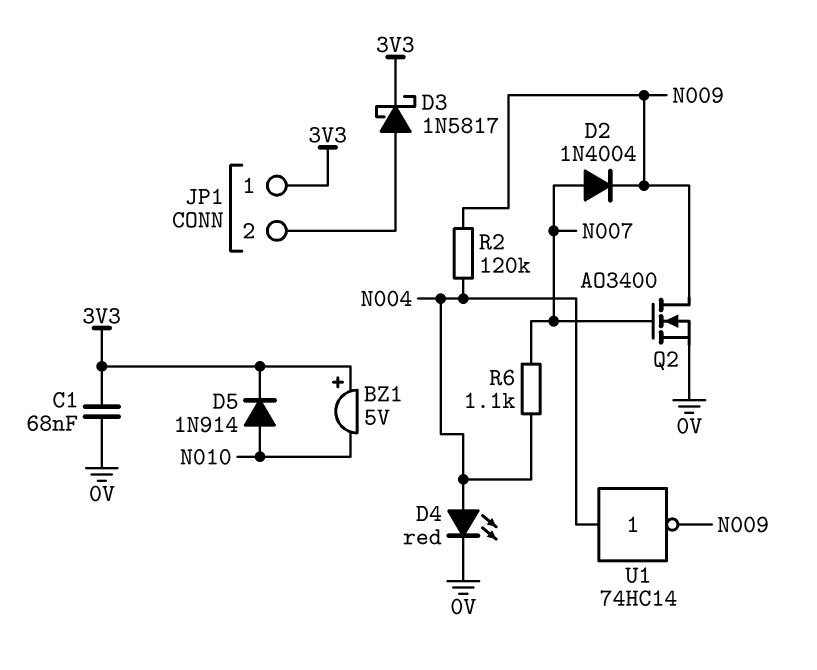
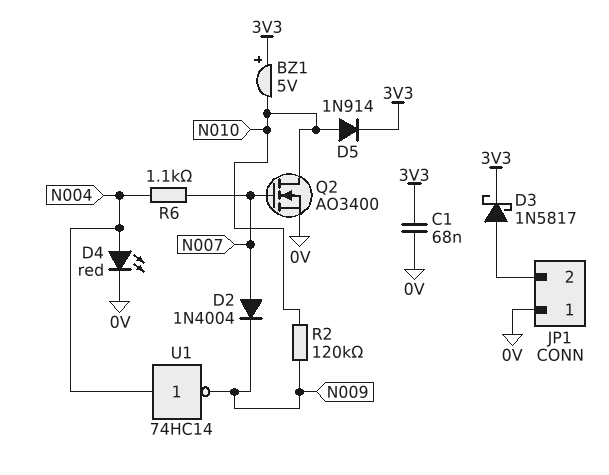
JP1 pin 1: 3V3 -> 0V
Q2: NMOS AO3400 (G N007, D N009, S 0V) -> NMOS AO3400 (G N007, D N010, S 0V)
R2: 120k (N004, N009) -> 120k (N009, N010)

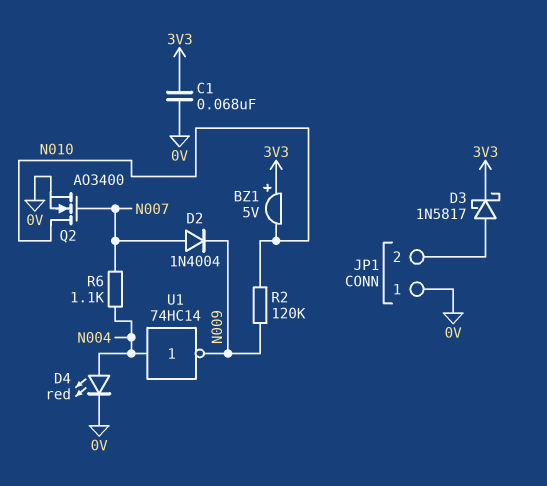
D5: diode 1N914 (A N010, K 3V3) -> none

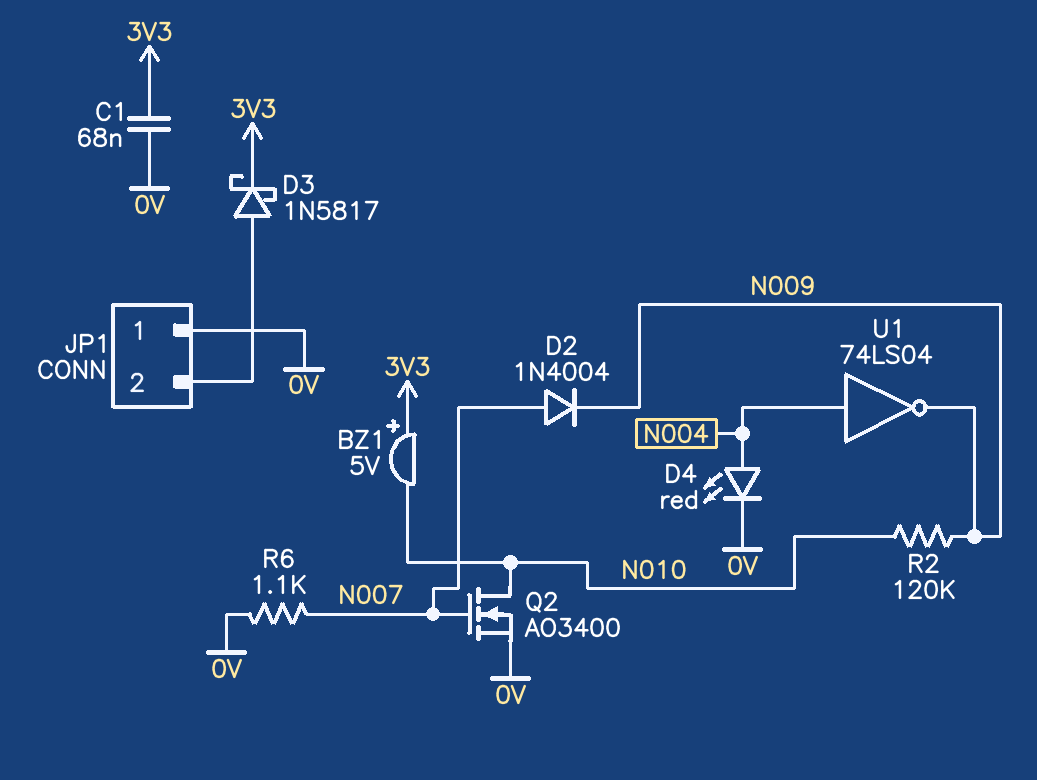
R6: 1.1k (N004, N007) -> 1.1k (0V, N007)
U1: NOT 74HC14 (in N004, out N009) -> NOT 74LS04 (in N004, out N009)

